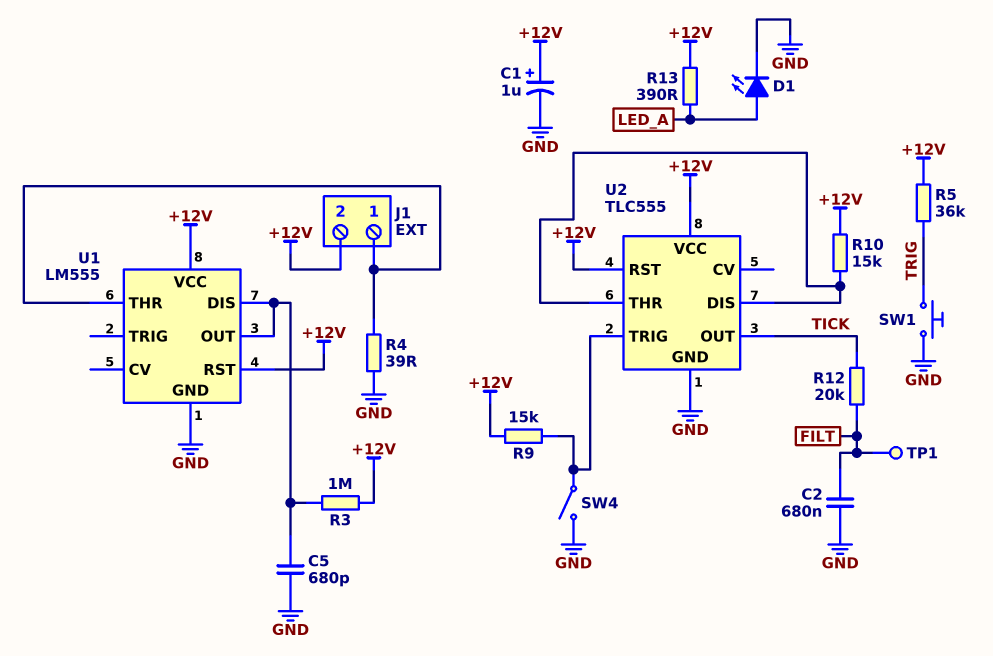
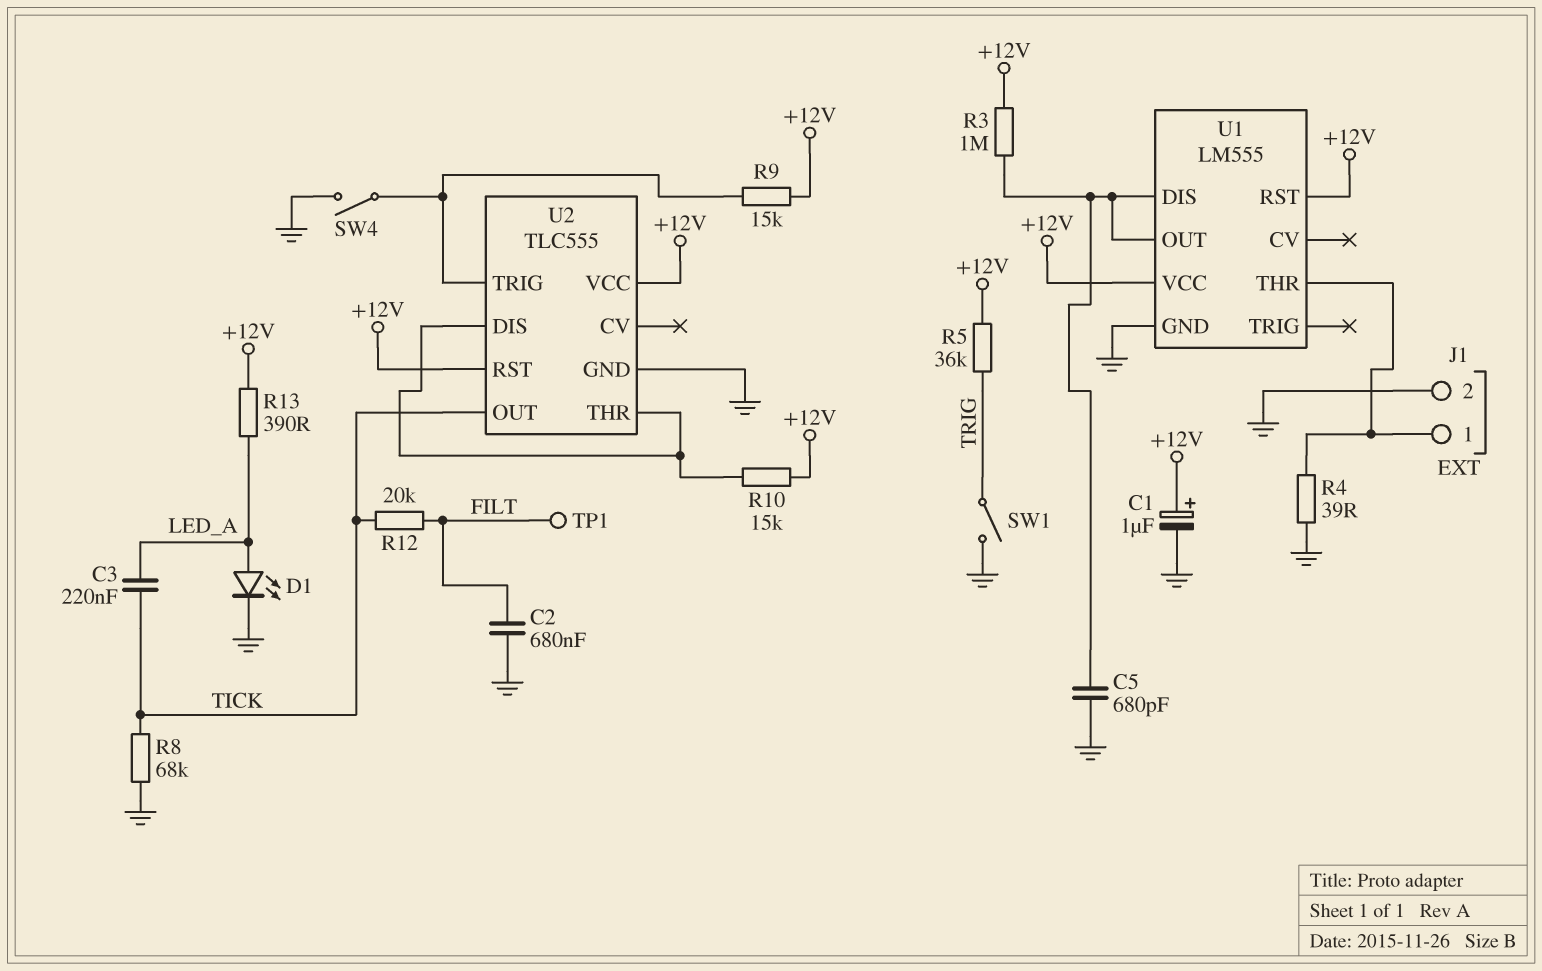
C3: none -> 220nF (LED_A, TICK)
J1 pin 2: +12V -> GND
R8: none -> 68k (GND, TICK)
SW1: button (GND, TRIG) -> switch (GND, TRIG)

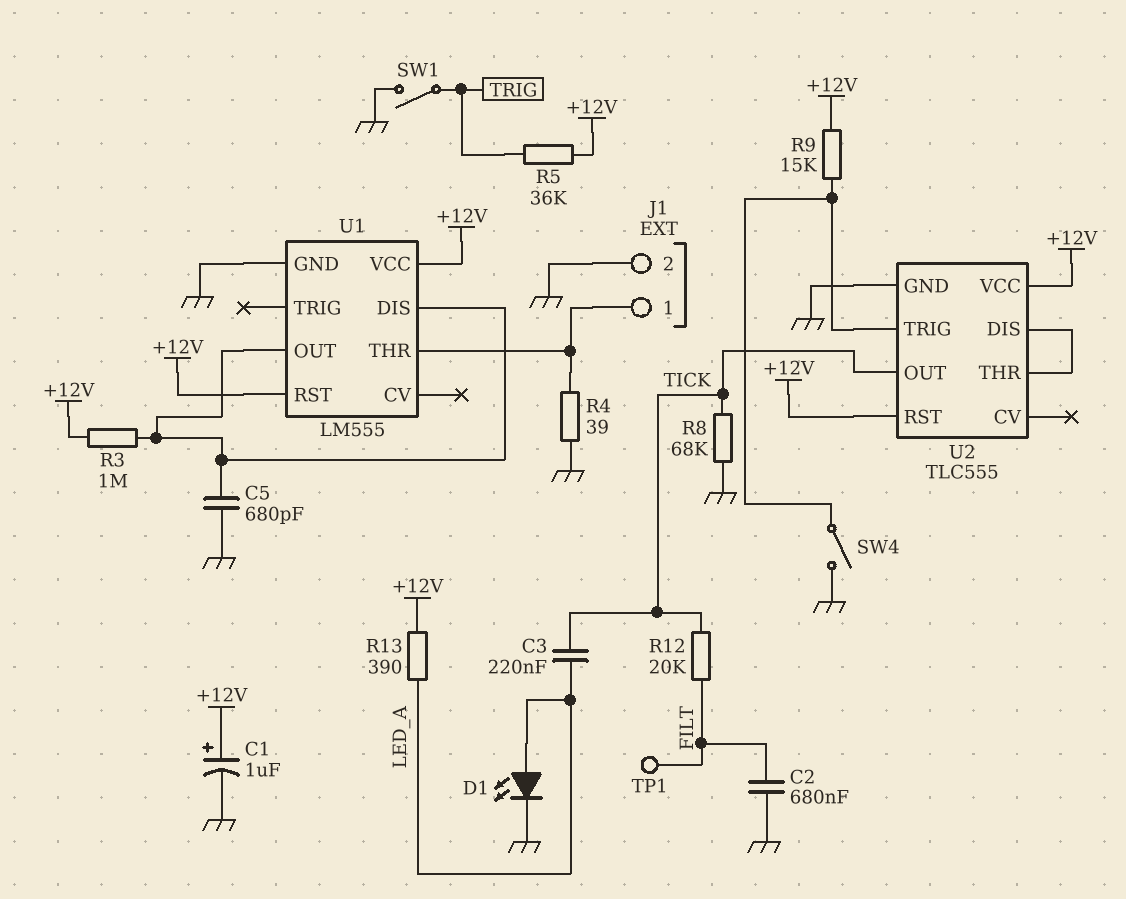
R10: 15k (+12V, U2/DIS) -> none

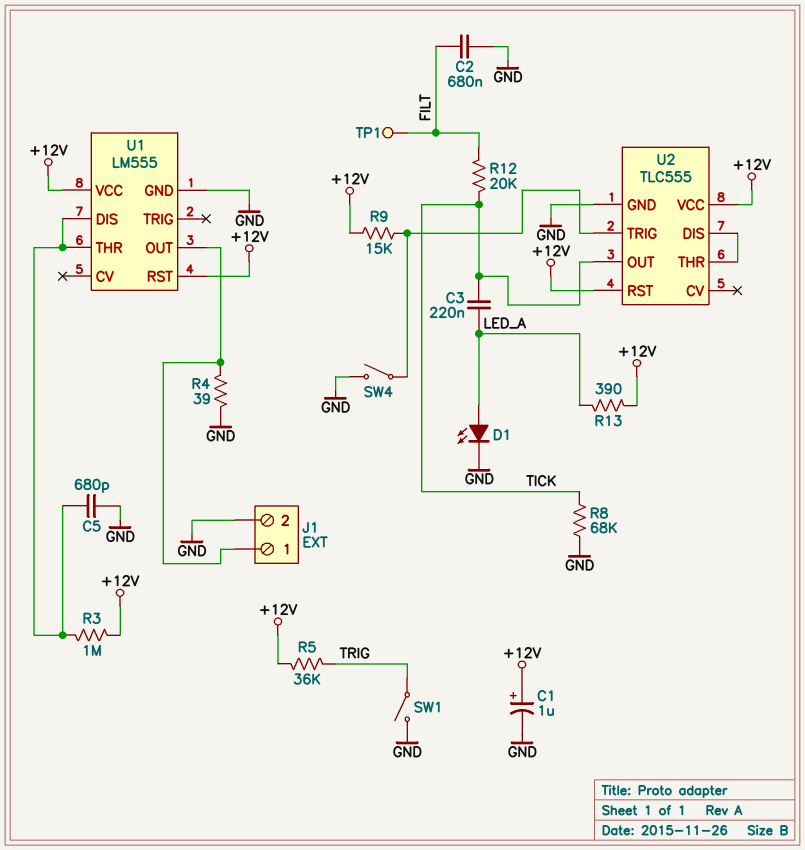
U1 pin OUT: U1/DIS -> J1/1
U1 pin THR: J1/1 -> U1/DIS

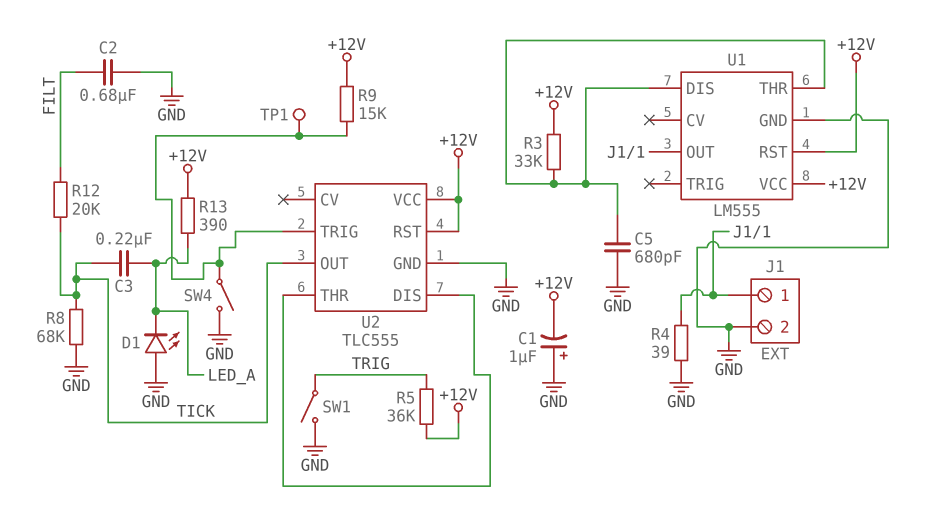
C1: 1uF (plus +12V, minus GND) -> 1uF (plus GND, minus +12V)
D1: LED (A LED_A, K GND) -> LED (A GND, K LED_A)
R3: 1M (+12V, U1/DIS) -> 33k (+12V, U1/DIS)
TP1: test point (FILT) -> test point (U2/TRIG)

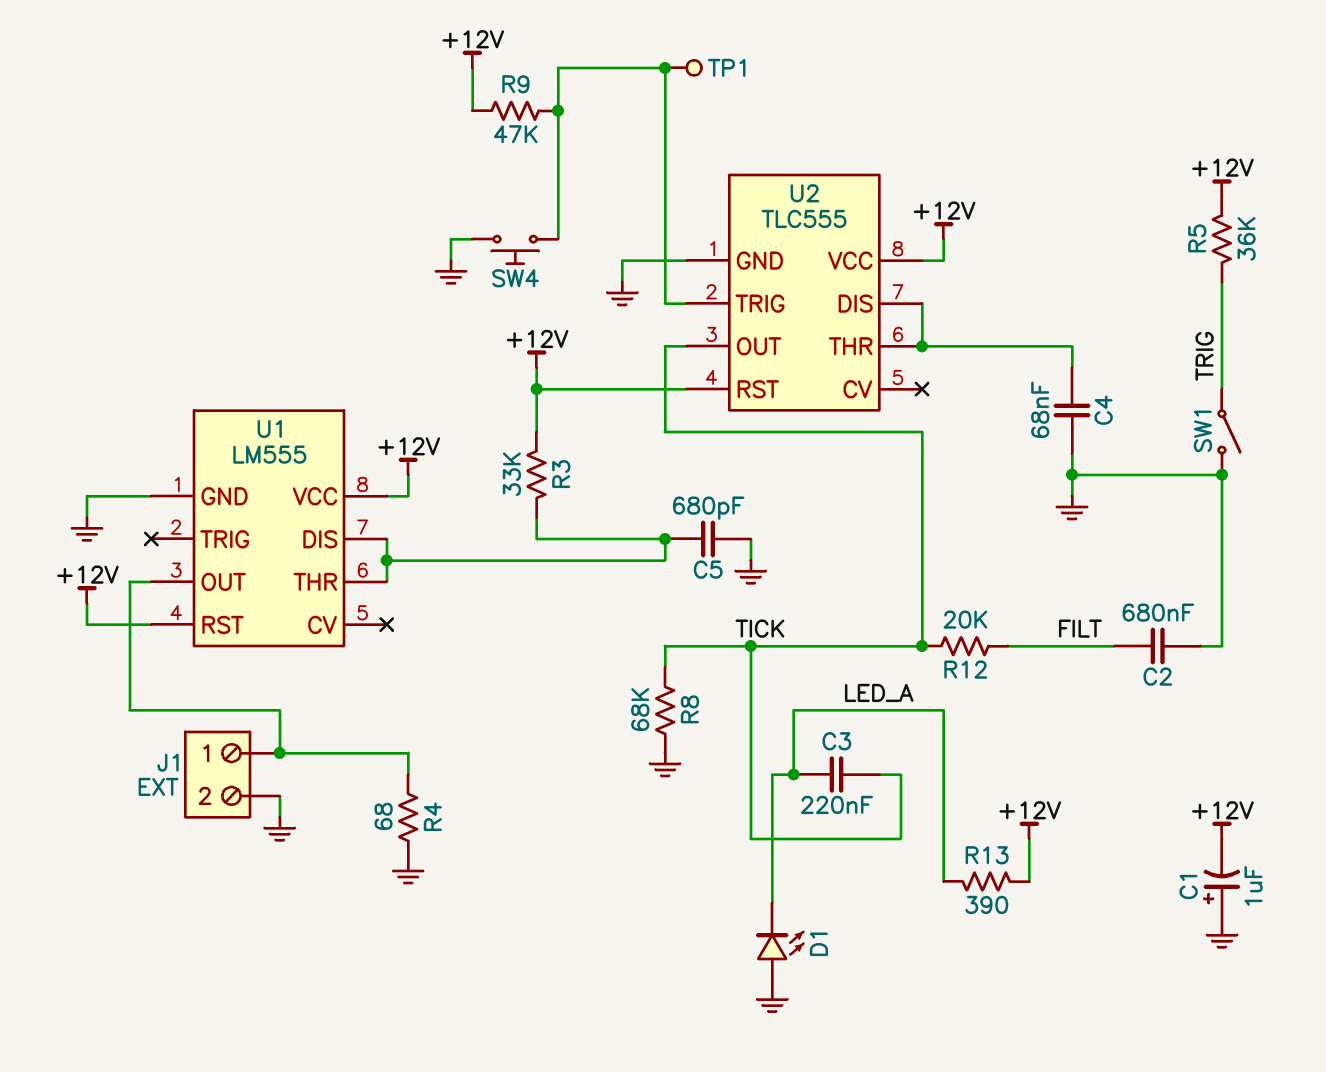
C4: none -> 68nF (GND, U2/DIS)
R4: 39 (GND, J1/1) -> 68 (GND, J1/1)
R9: 15k (+12V, U2/TRIG) -> 47k (+12V, U2/TRIG)
SW4: switch (GND, U2/TRIG) -> button (GND, U2/TRIG)

